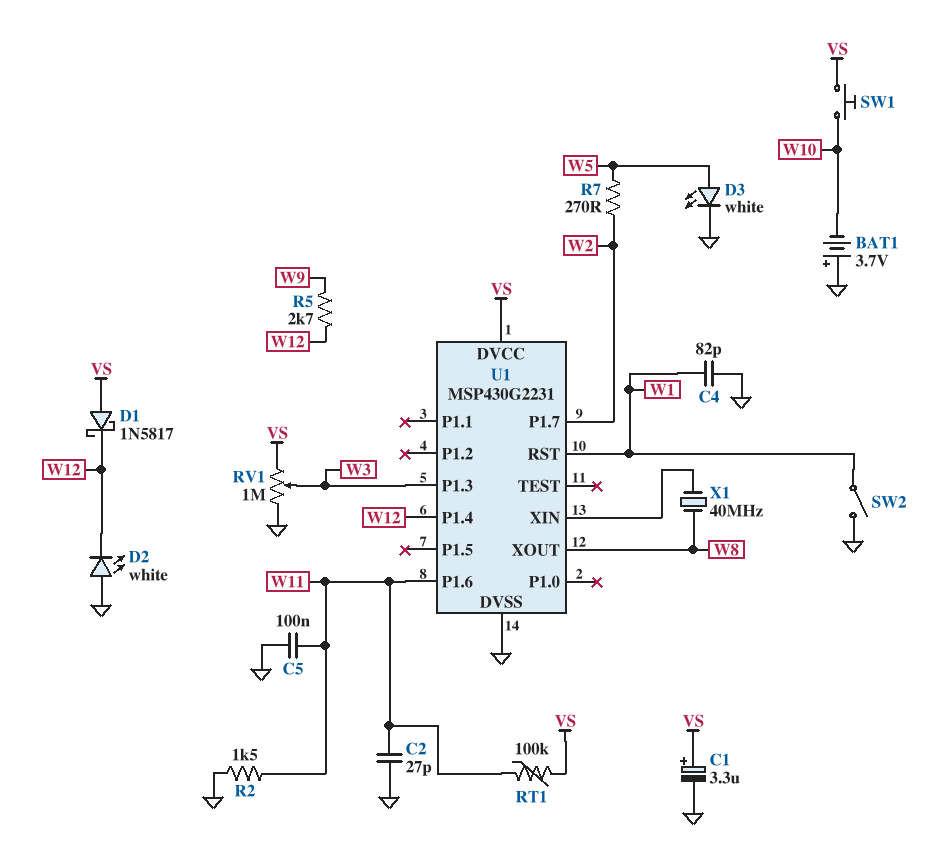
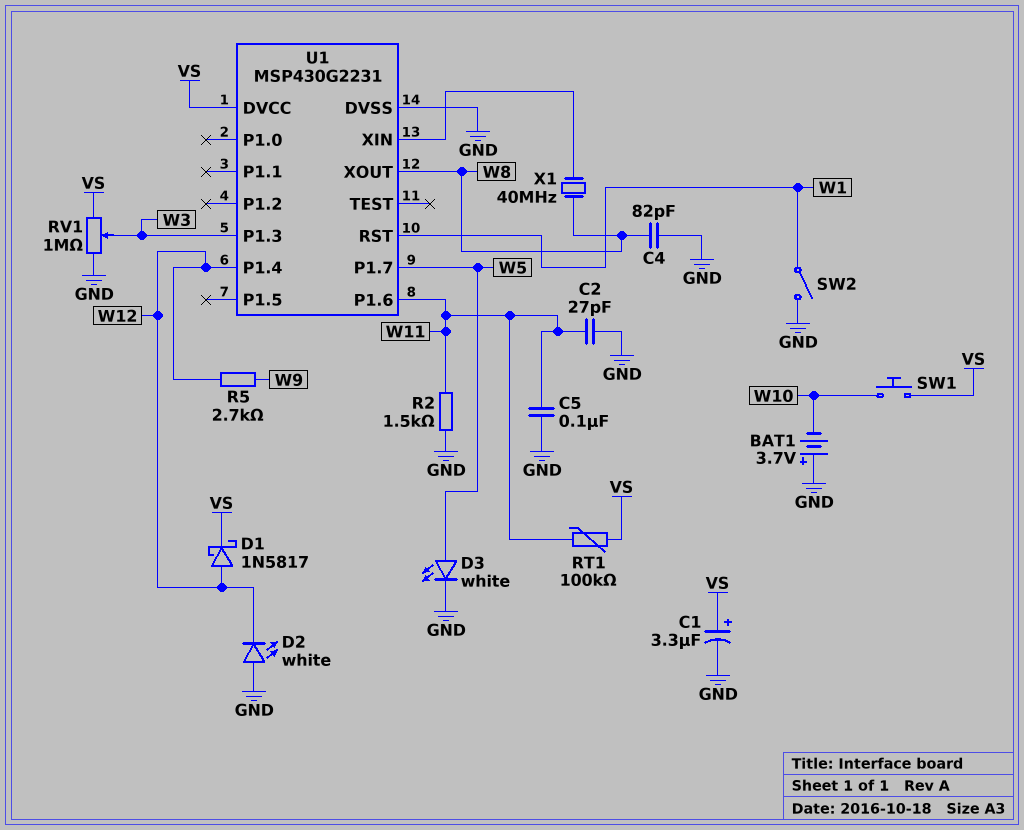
C4: 82pF (GND, W1) -> 82pF (GND, W8)
D1: schottky 1N5817 (A VS, K W12) -> schottky 1N5817 (A W12, K VS)
R7: 270 (W2, W5) -> none
U1 pin P1.7: W2 -> W5

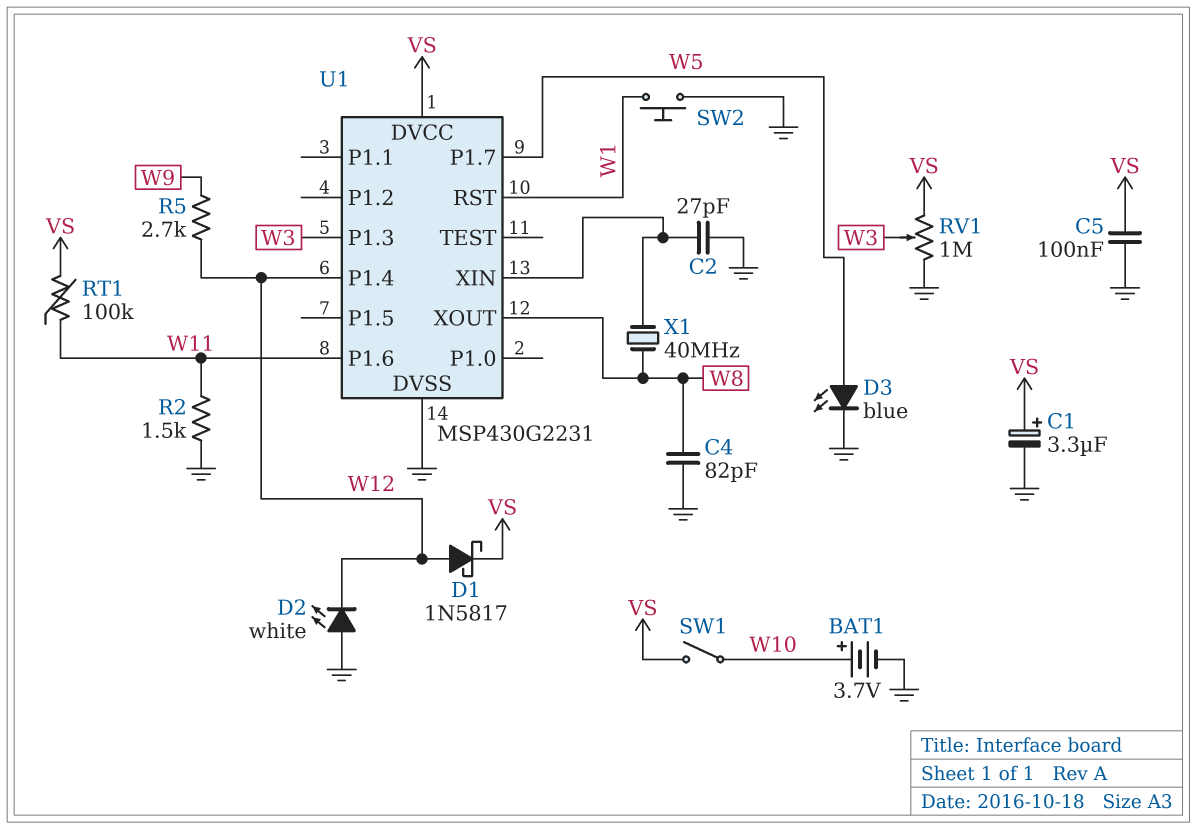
BAT1: 3.7V (plus GND, minus W10) -> 3.7V (plus W10, minus GND)
C2: 27pF (GND, W11) -> 27pF (GND, U1/XIN)
C5: 100nF (GND, W11) -> 100nF (GND, VS)
D3: LED white (A W5, K GND) -> LED blue (A W5, K GND)
SW1: button (VS, W10) -> switch (VS, W10)
SW2: switch (GND, W1) -> button (GND, W1)

